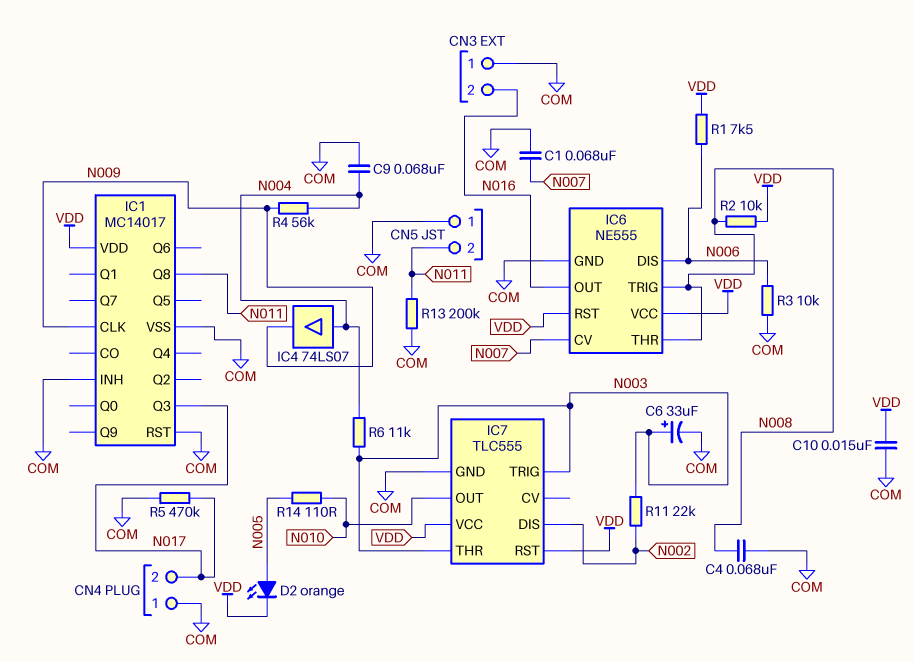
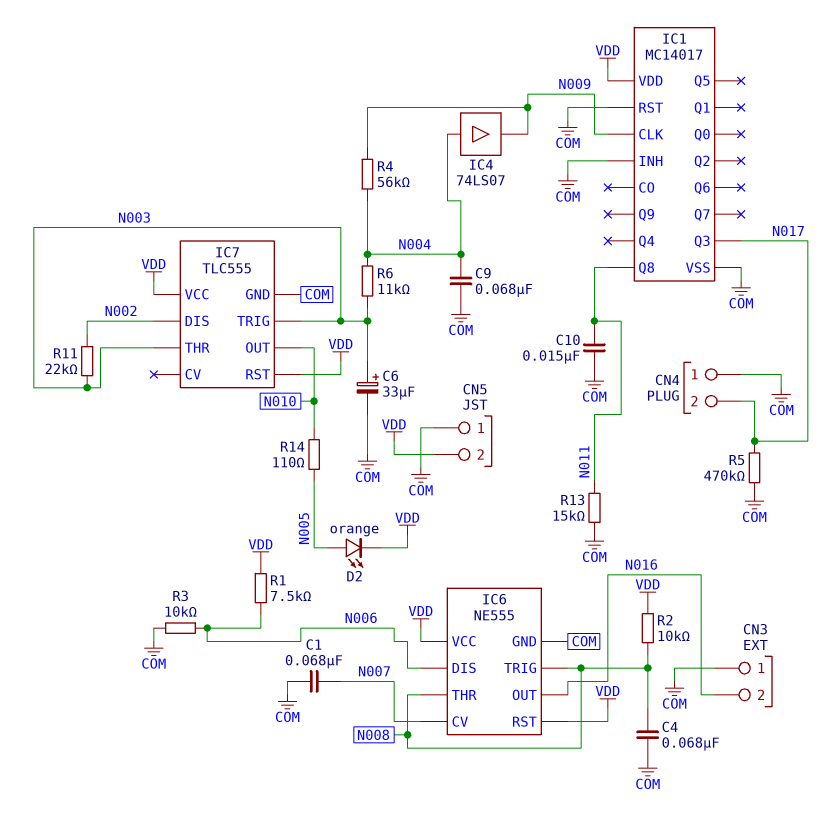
C10: 15nF (COM, VDD) -> 15nF (COM, N011)
CN5 pin 2: N011 -> VDD
R13: 200k (COM, N011) -> 15k (COM, N011)

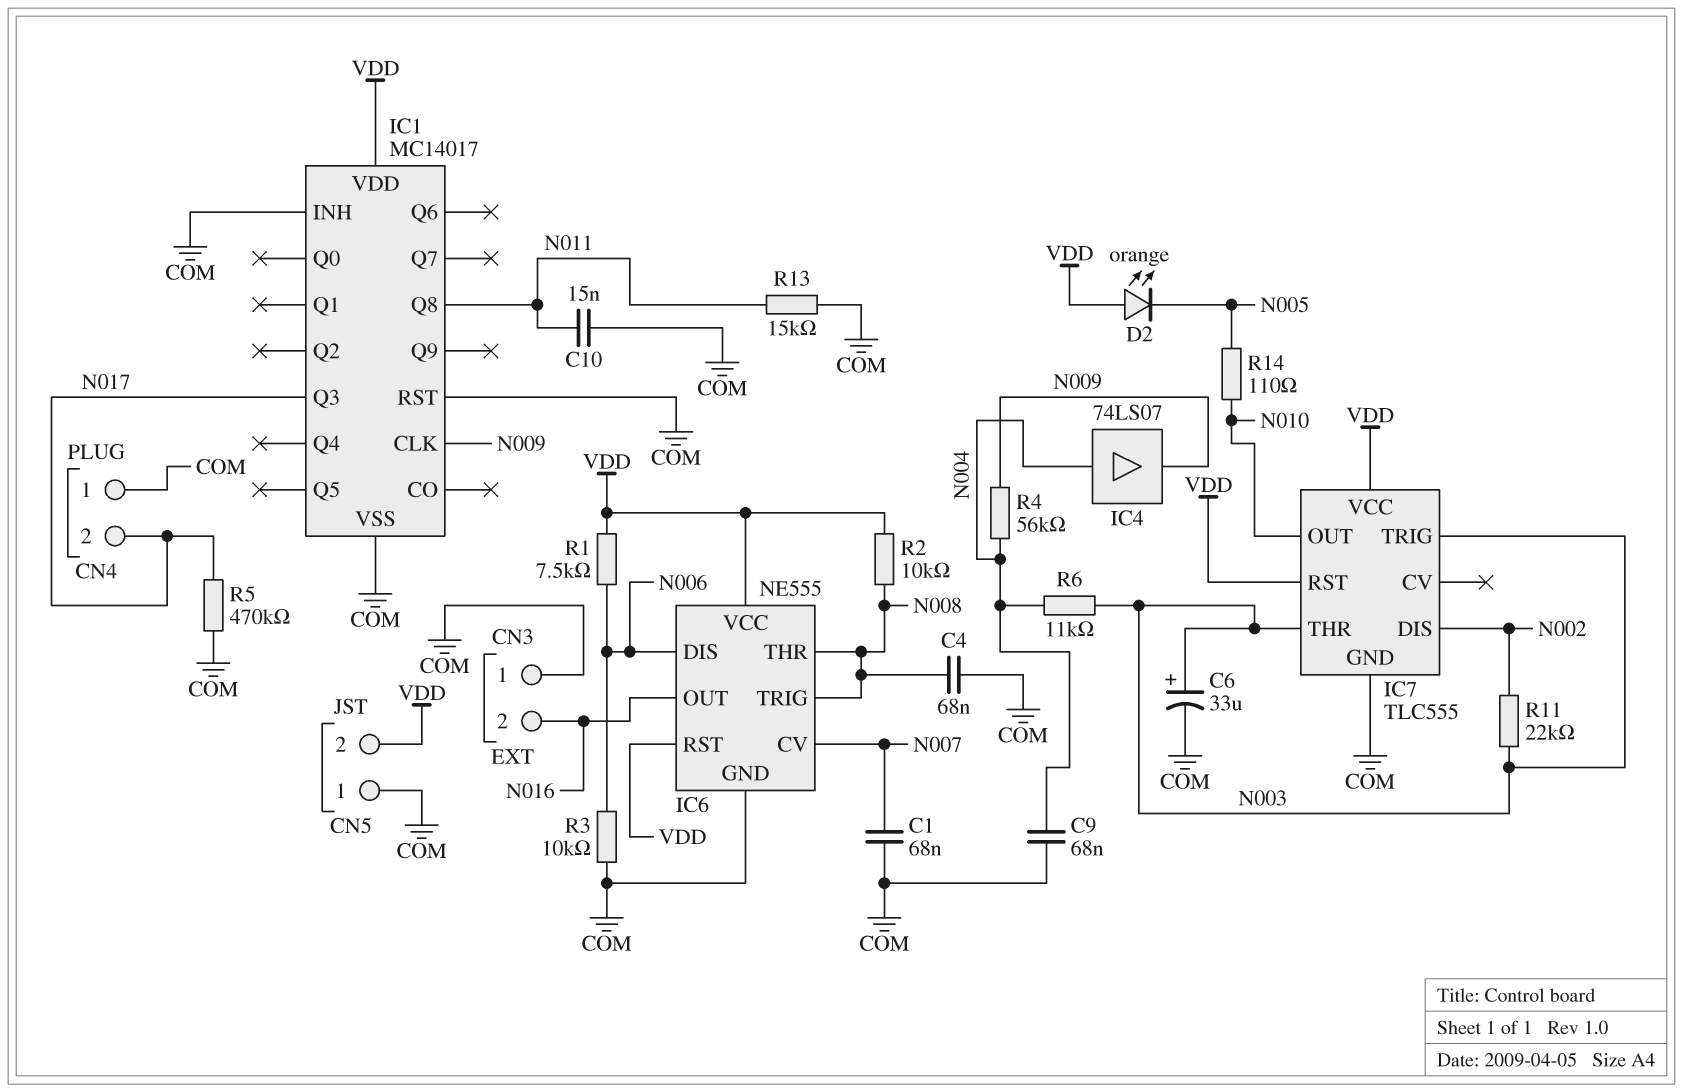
D2: LED orange (A N005, K VDD) -> LED orange (A VDD, K N005)

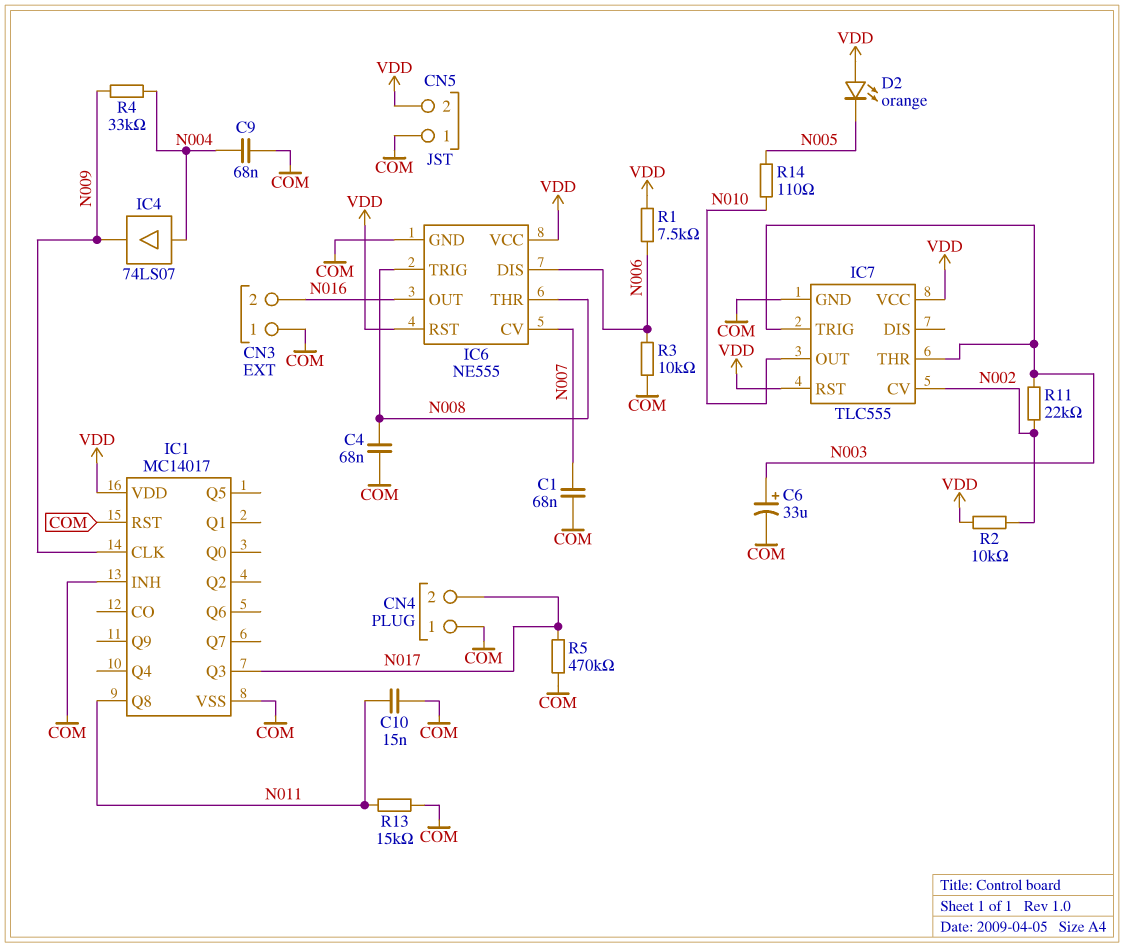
IC7 pin CV: none -> N002
IC7 pin DIS: N002 -> none
R2: 10k (N008, VDD) -> 10k (N002, VDD)
R4: 56k (N004, N009) -> 33k (N004, N009)
R6: 11k (N003, N004) -> none

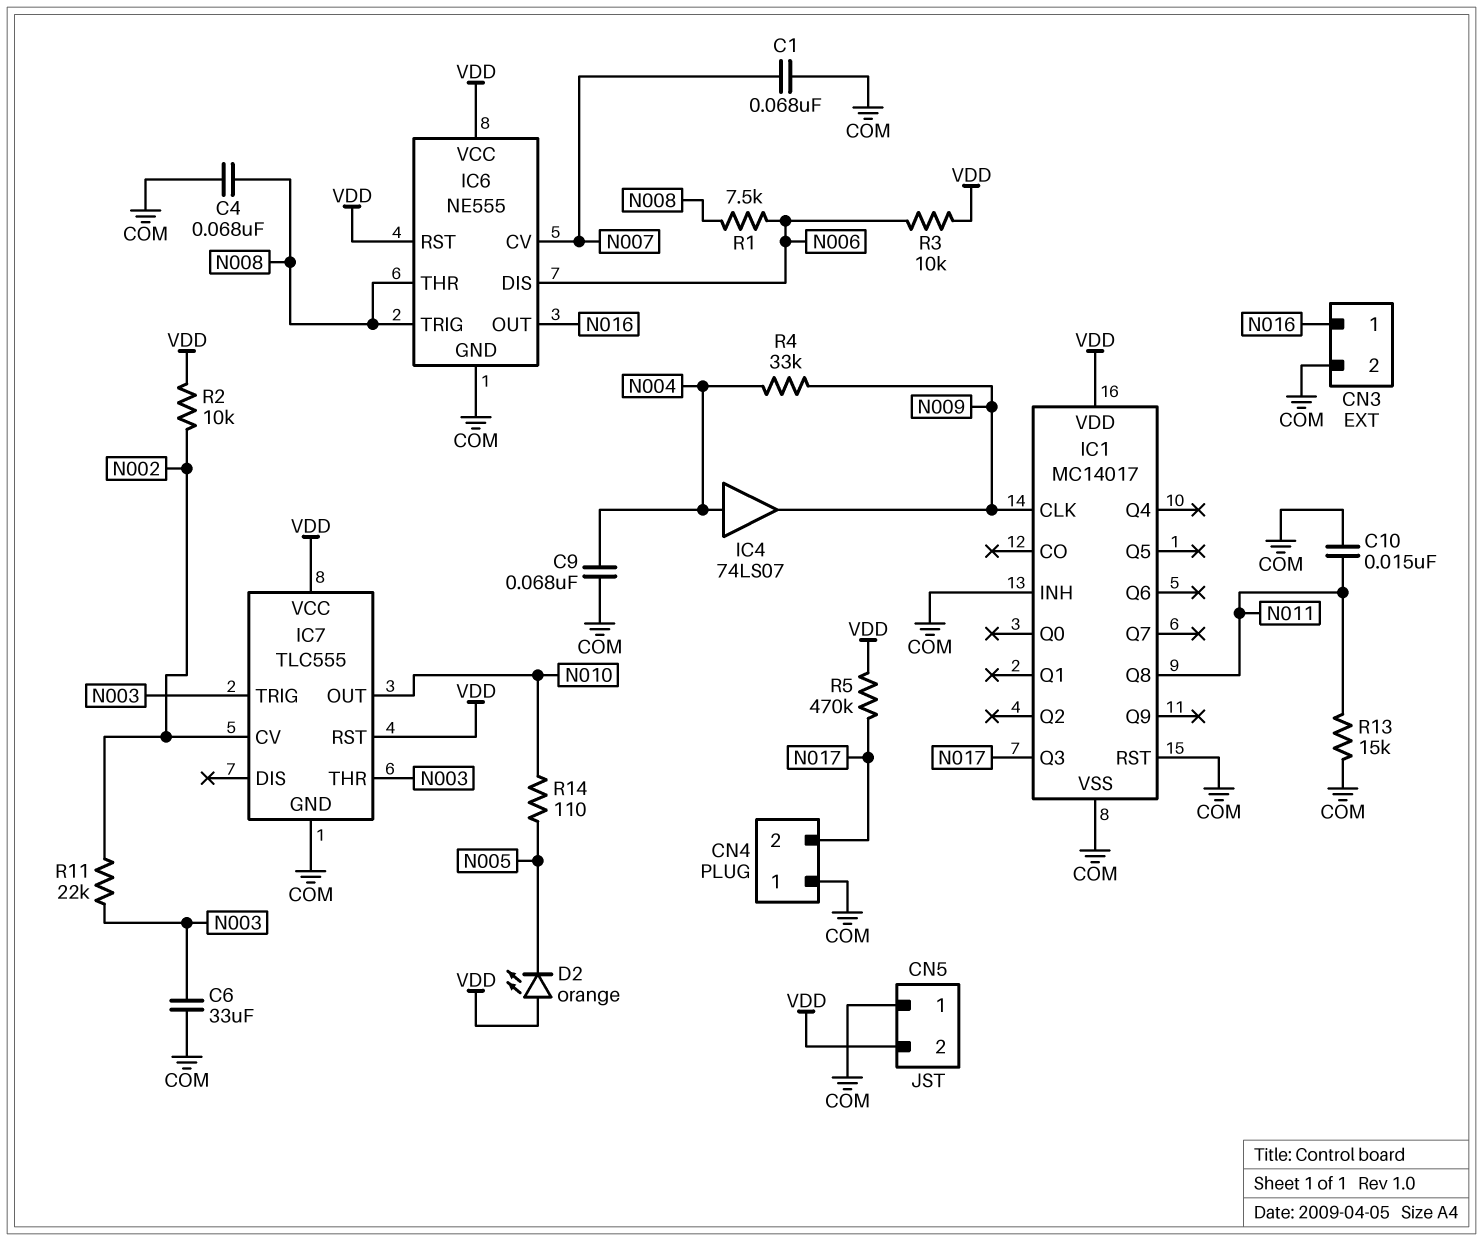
C6: 33uF (plus N003, minus COM) -> 33uF (COM, N003)
CN3 pin 1: COM -> N016
CN3 pin 2: N016 -> COM
R1: 7.5k (N006, VDD) -> 7.5k (N006, N008)
R3: 10k (COM, N006) -> 10k (N006, VDD)
R5: 470k (COM, N017) -> 470k (N017, VDD)

